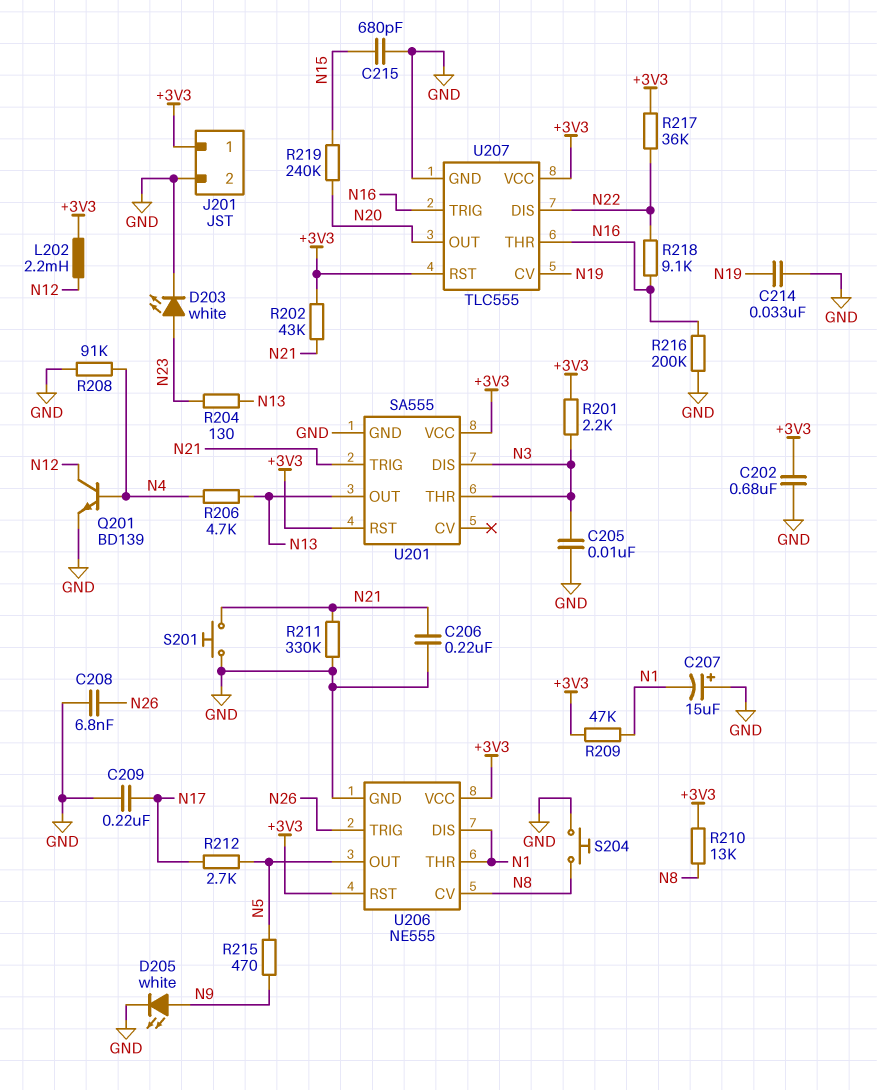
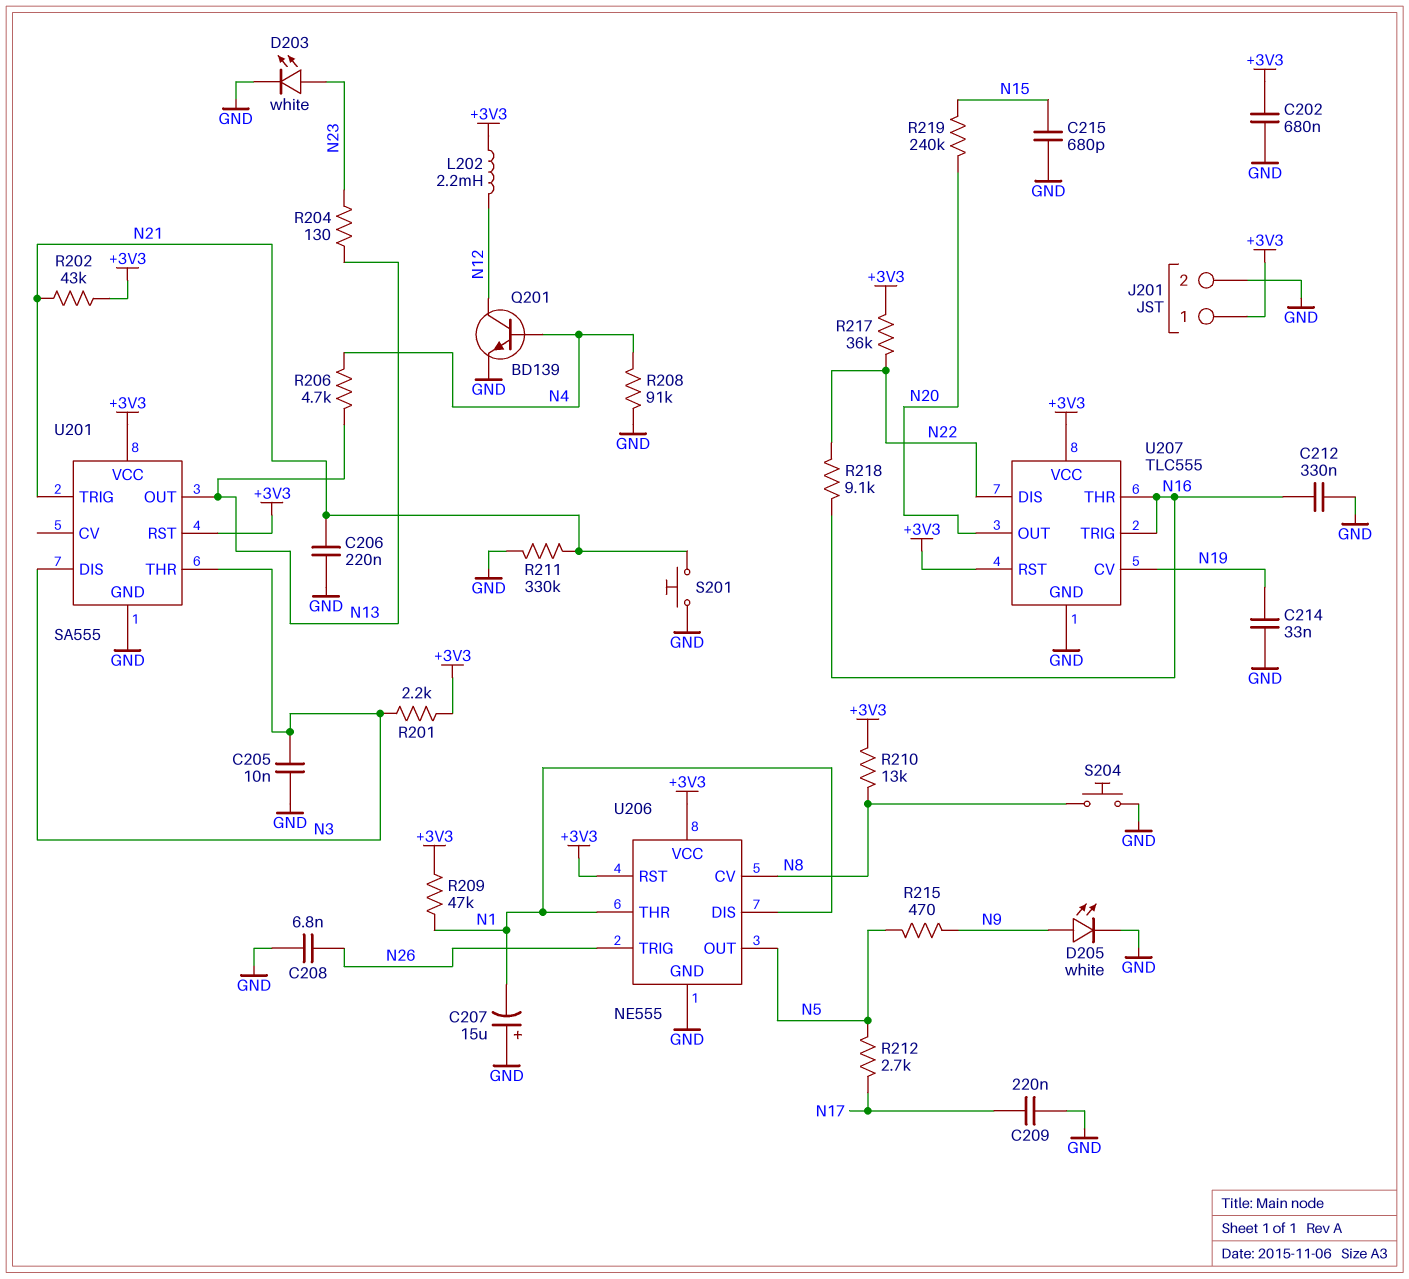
C212: none -> 330nF (GND, N16)
R216: 200k (GND, N16) -> none

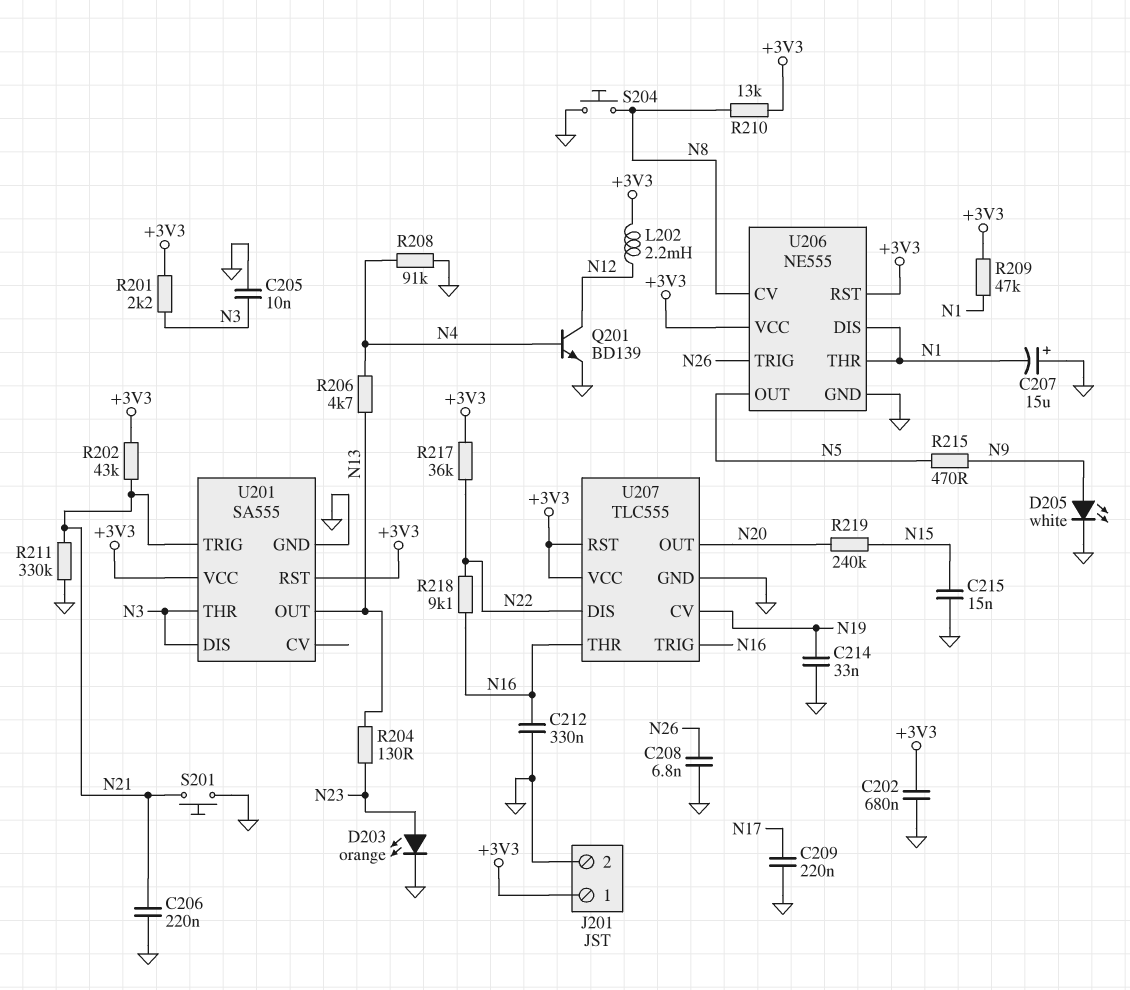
C215: 680pF (GND, N15) -> 15nF (GND, N15)
D203: LED white (A N23, K GND) -> LED orange (A N23, K GND)
R212: 2.7k (N5, N17) -> none

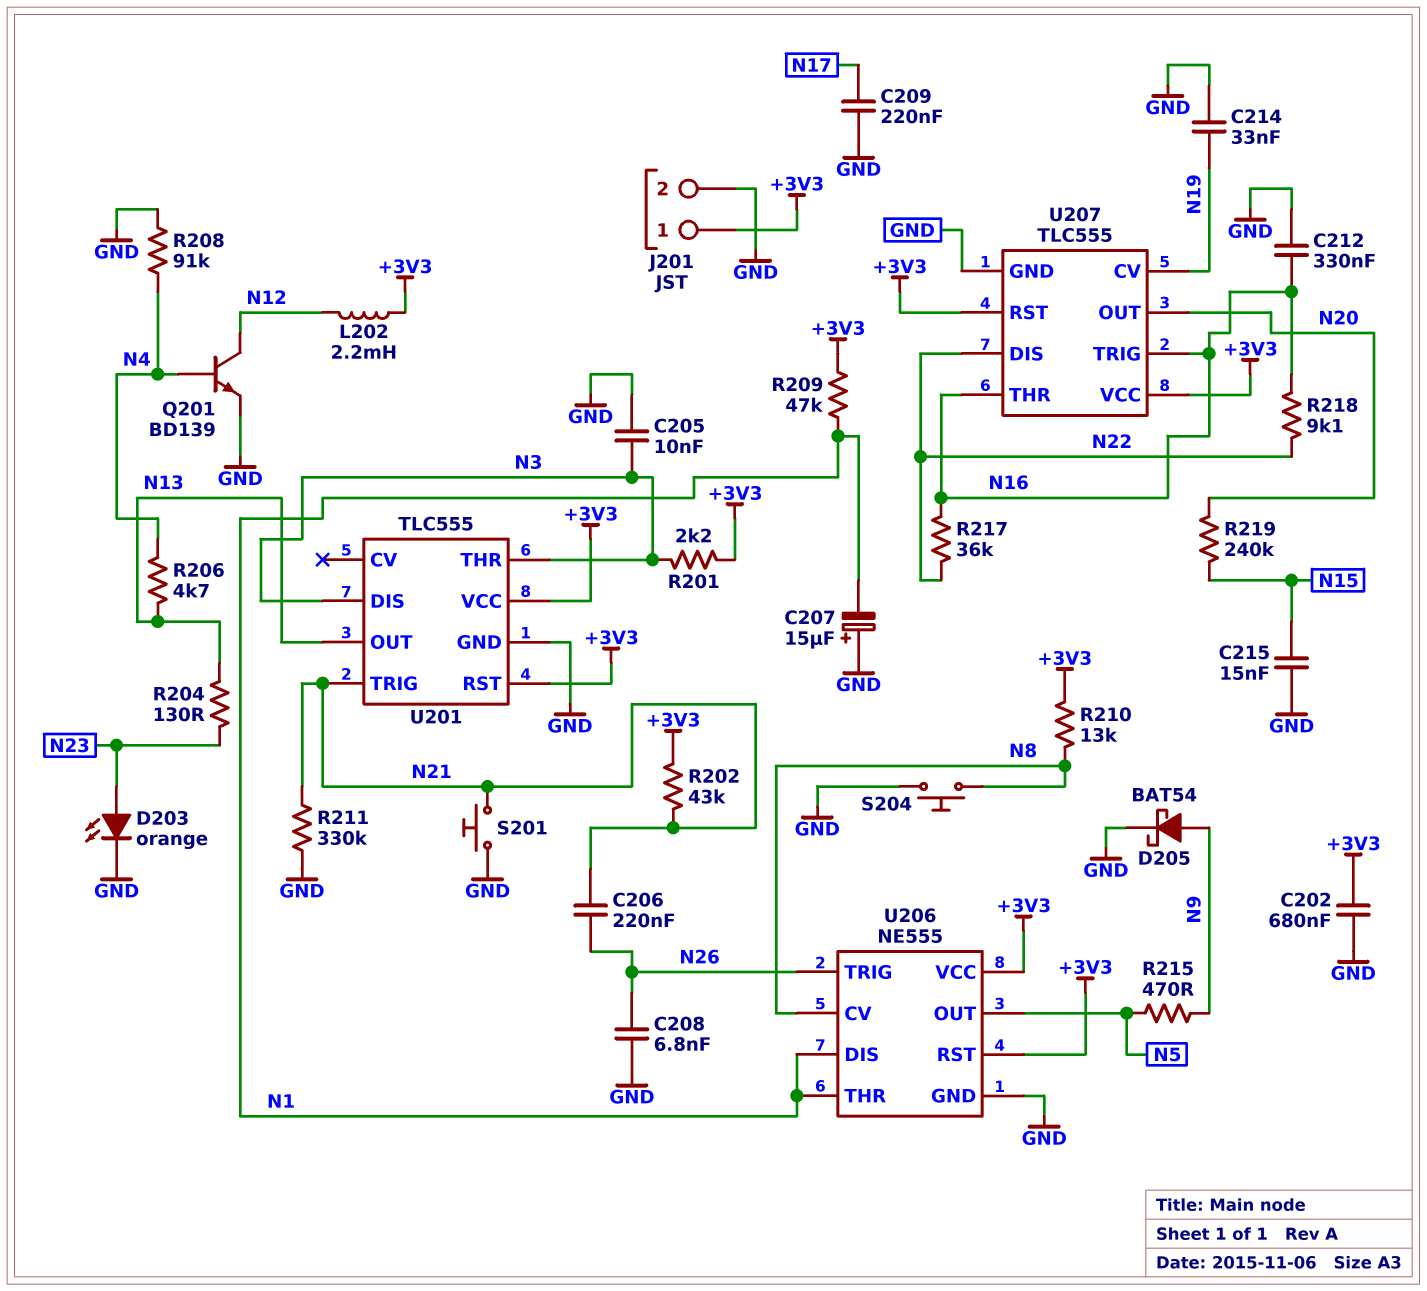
C206: 220nF (GND, N21) -> 220nF (N21, N26)
D205: LED white (A N9, K GND) -> schottky BAT54 (A N9, K GND)
R217: 36k (+3V3, N22) -> 36k (N16, N22)
U201: SA555 -> TLC555

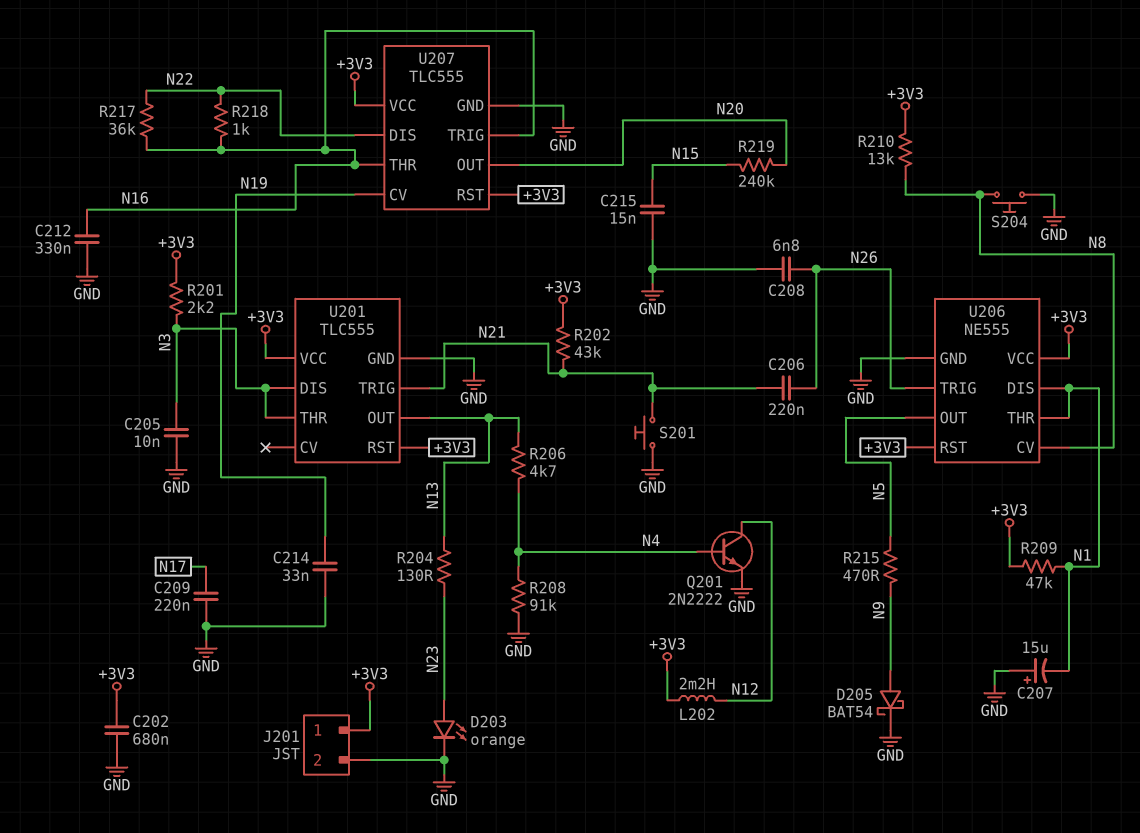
Q201: NPN BD139 (B N4, C N12, E GND) -> NPN 2N2222 (B N4, C N12, E GND)
R211: 330k (GND, N21) -> none
R218: 9.1k (N16, N22) -> 1k (N16, N22)

